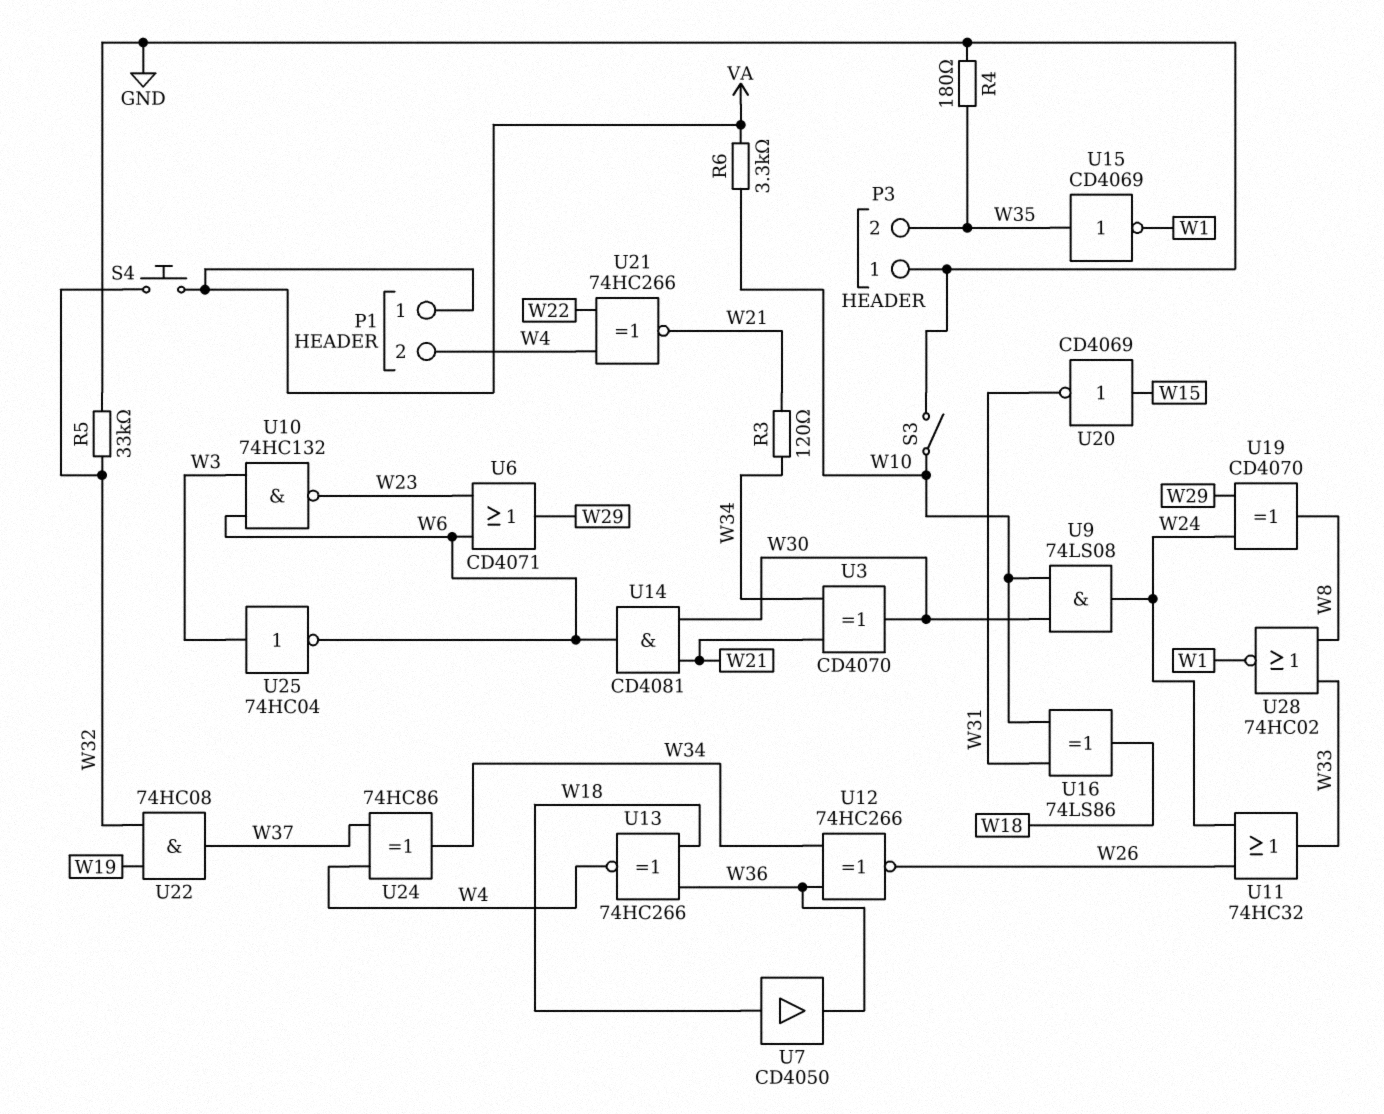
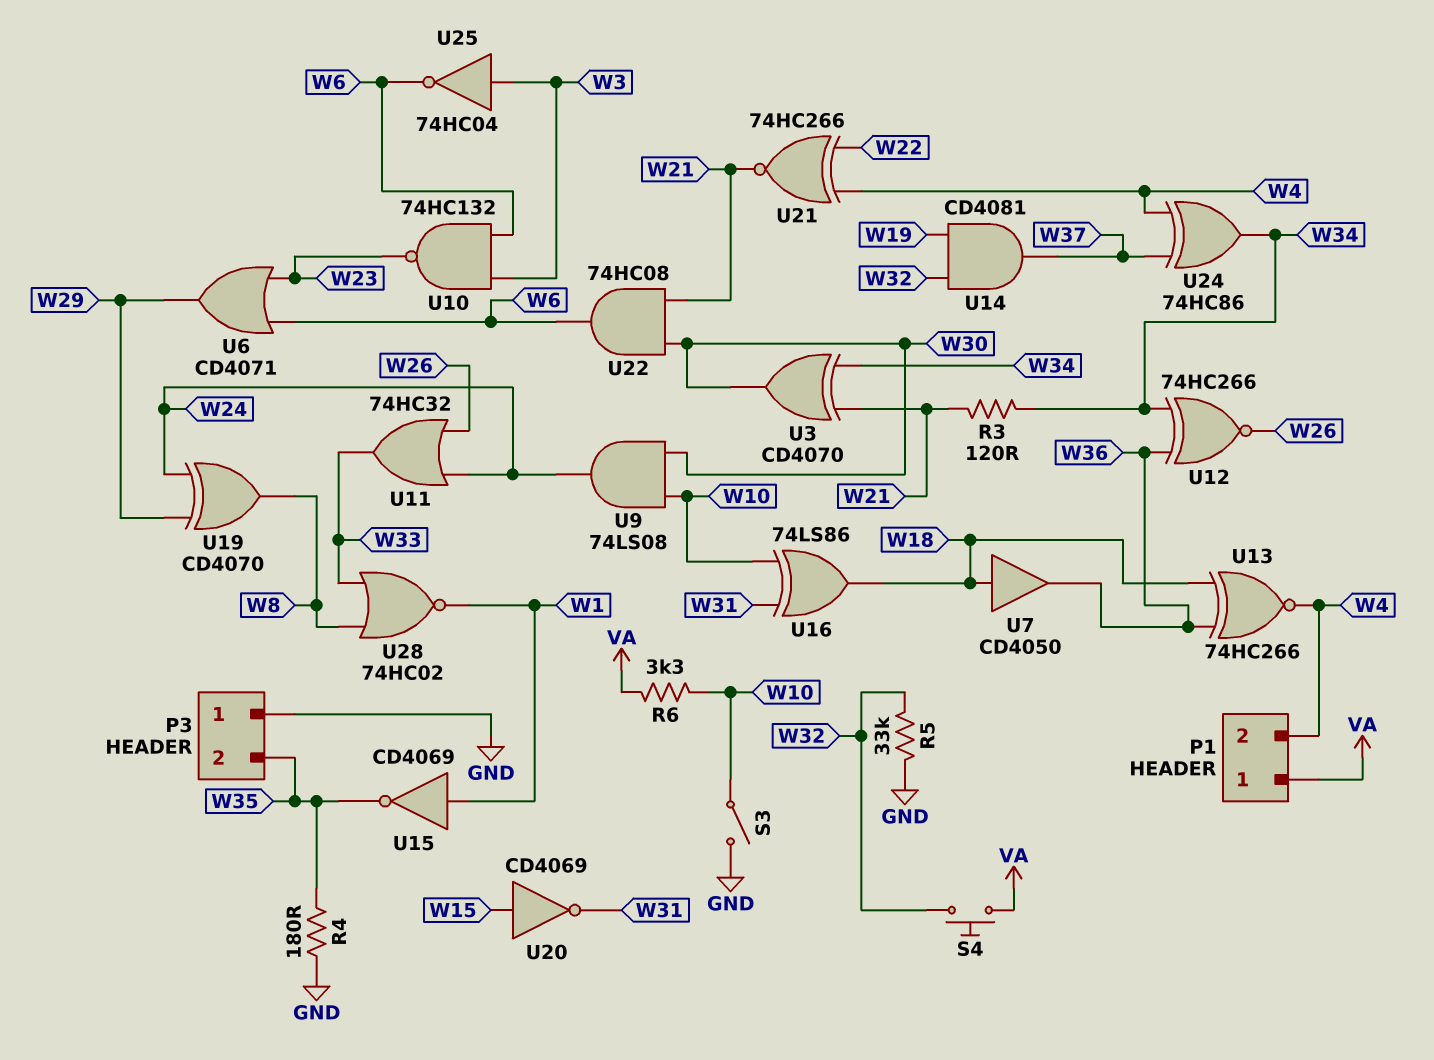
U14: AND CD4081 (in W21, in W30, out W6) -> AND CD4081 (in W19, in W32, out W37)
U15: NOT CD4069 (in W35, out W1) -> NOT CD4069 (in W1, out W35)
U22: AND 74HC08 (in W19, in W32, out W37) -> AND 74HC08 (in W21, in W30, out W6)

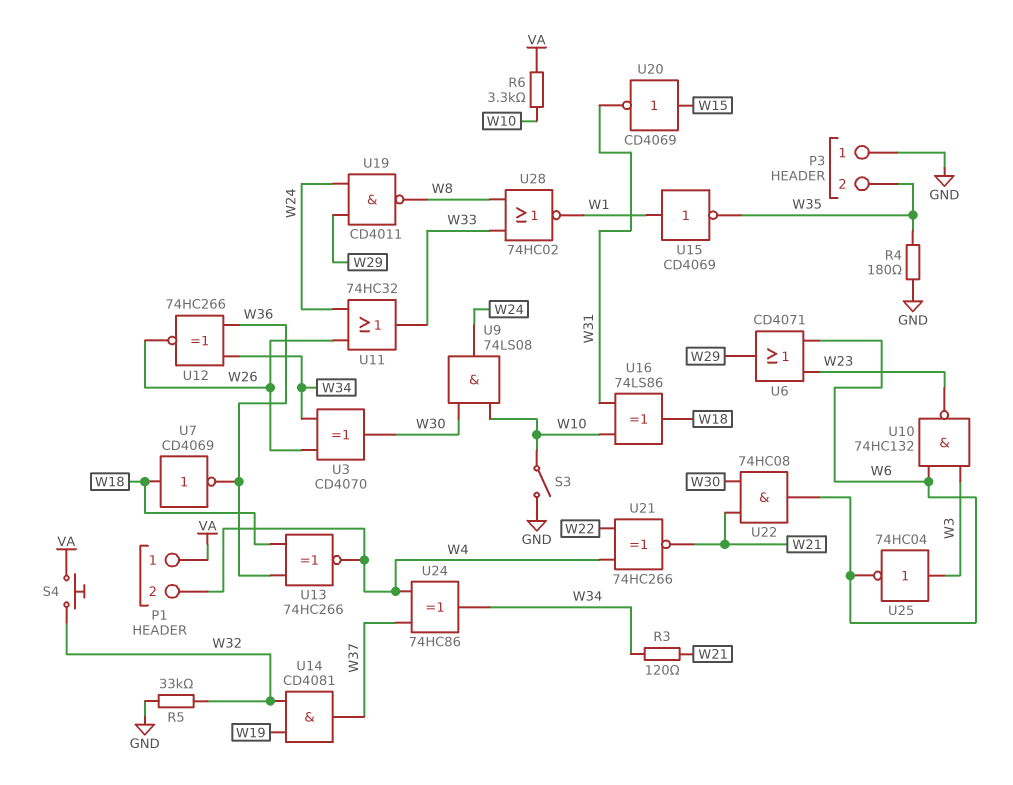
U3: XOR CD4070 (in W21, in W34, out W30) -> XOR CD4070 (in W26, in W34, out W30)
U7: buffer CD4050 (in W18, out W36) -> NOT CD4069 (in W18, out W36)
U19: XOR CD4070 (in W24, in W29, out W8) -> NAND CD4011 (in W24, in W29, out W8)

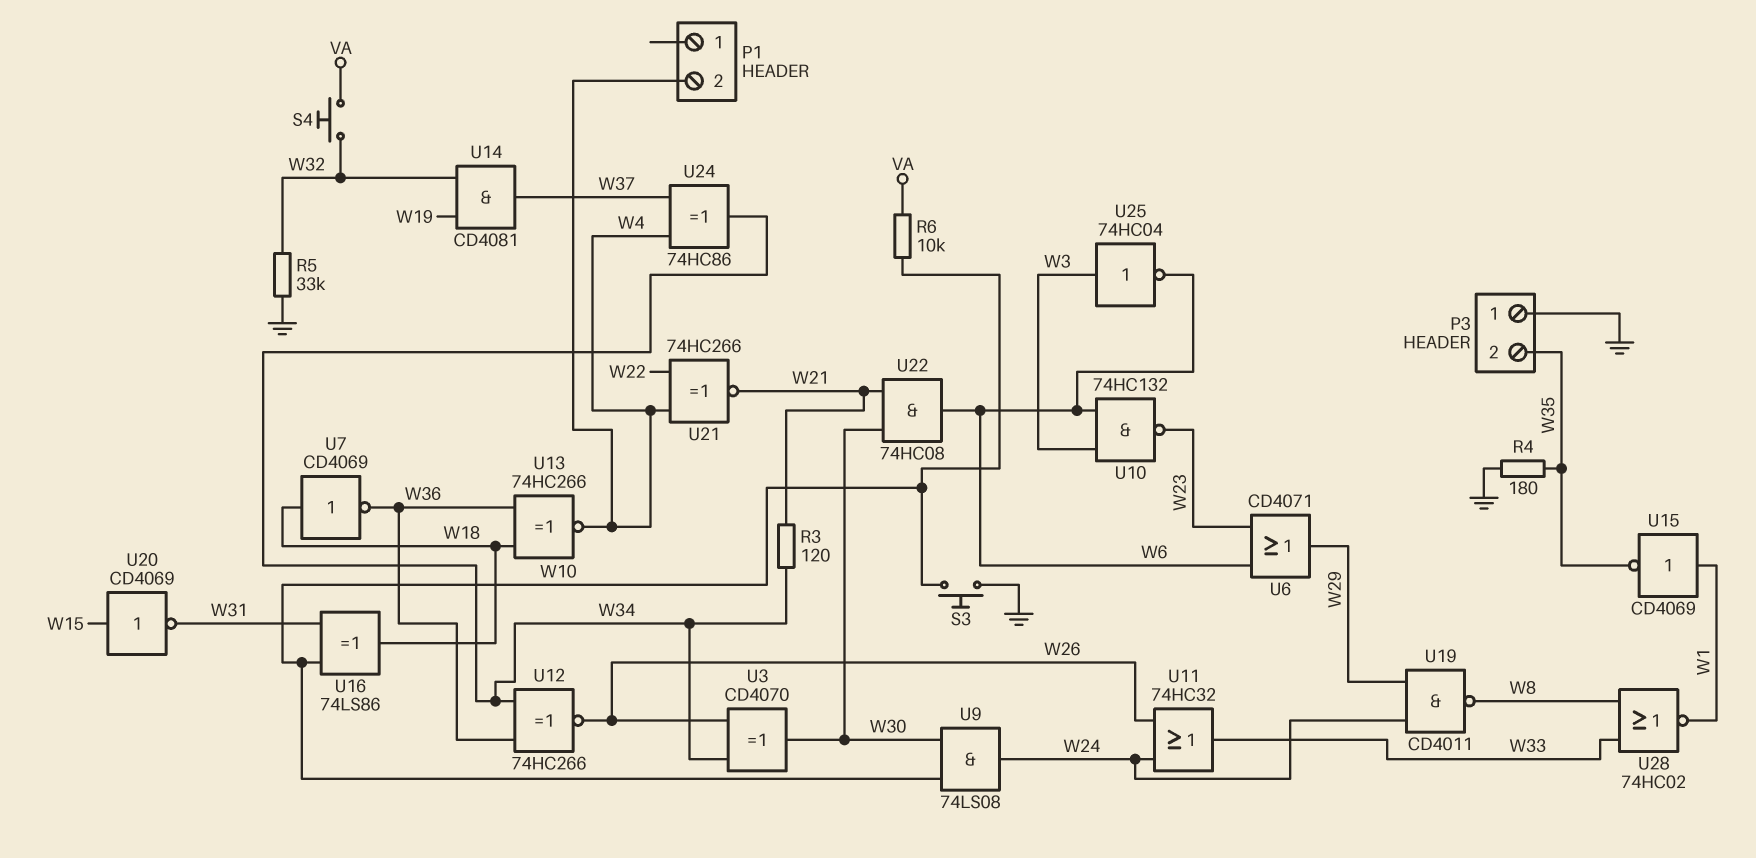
P1 pin 1: VA -> none
R6: 3.3k (VA, W10) -> 10k (VA, W10)
S3: switch (GND, W10) -> button (GND, W10)

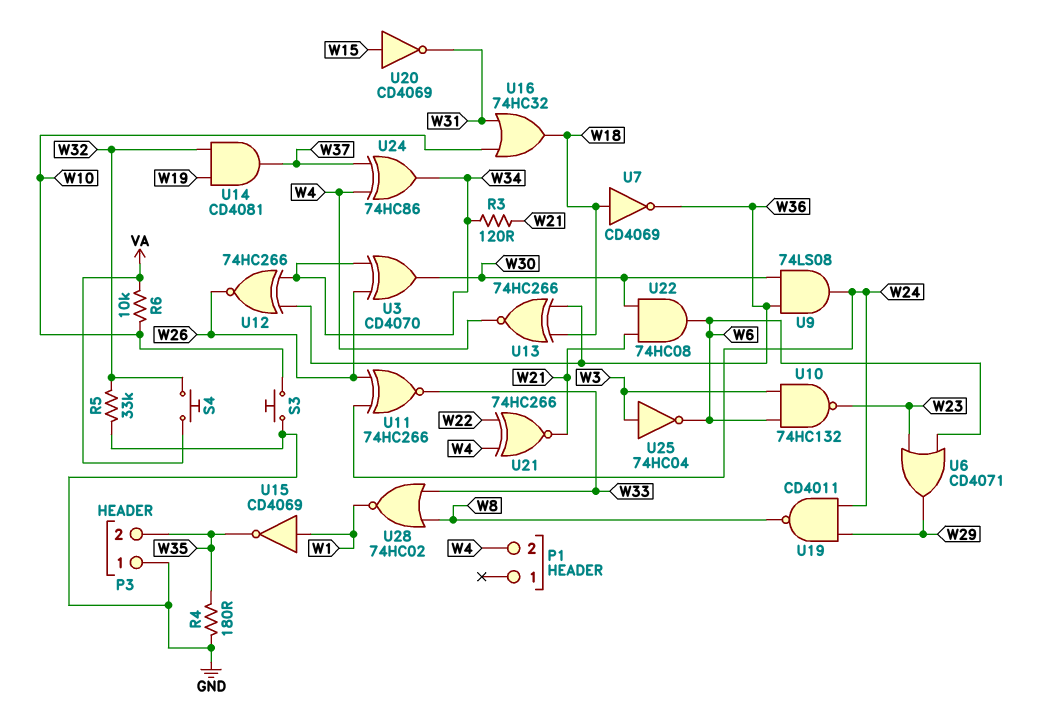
U9: AND 74LS08 (in W10, in W30, out W24) -> AND 74LS08 (in W30, in W36, out W24)
U11: OR 74HC32 (in W24, in W26, out W33) -> XNOR 74HC266 (in W24, in W26, out W33)
U16: XOR 74LS86 (in W10, in W31, out W18) -> OR 74HC32 (in W10, in W31, out W18)

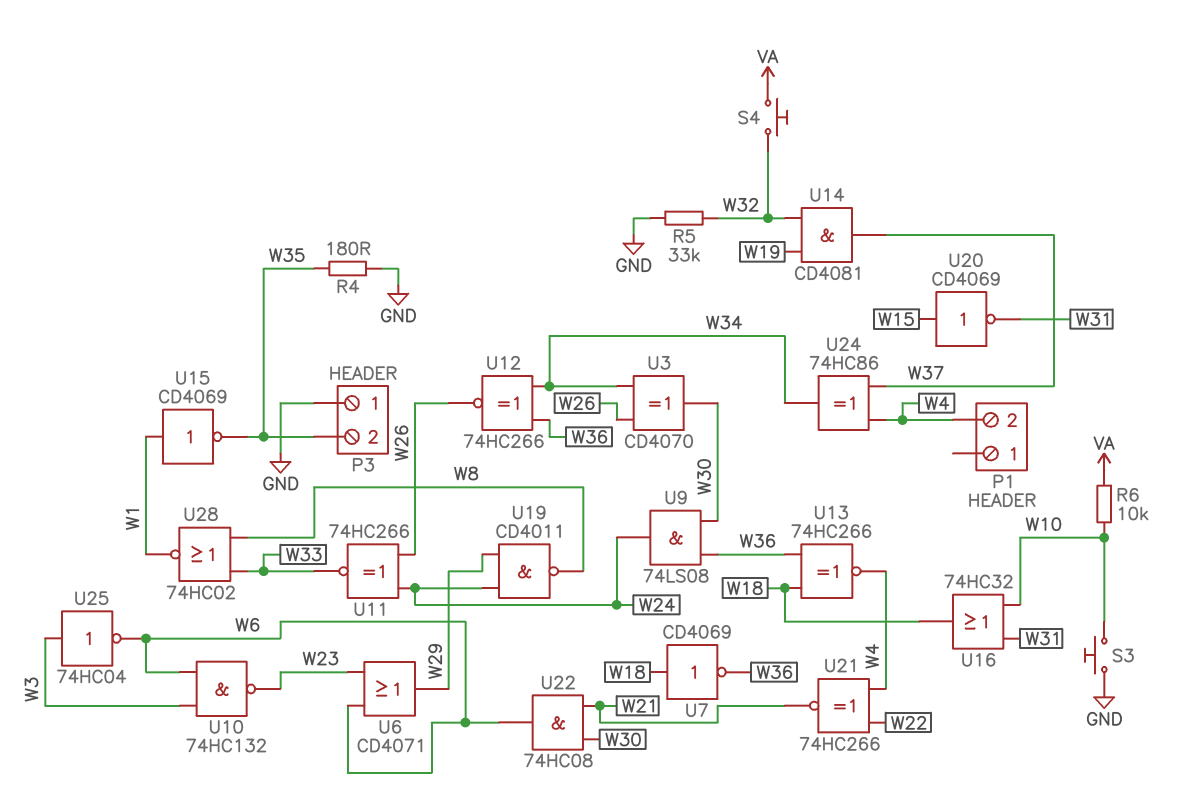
R3: 120 (W21, W34) -> none

